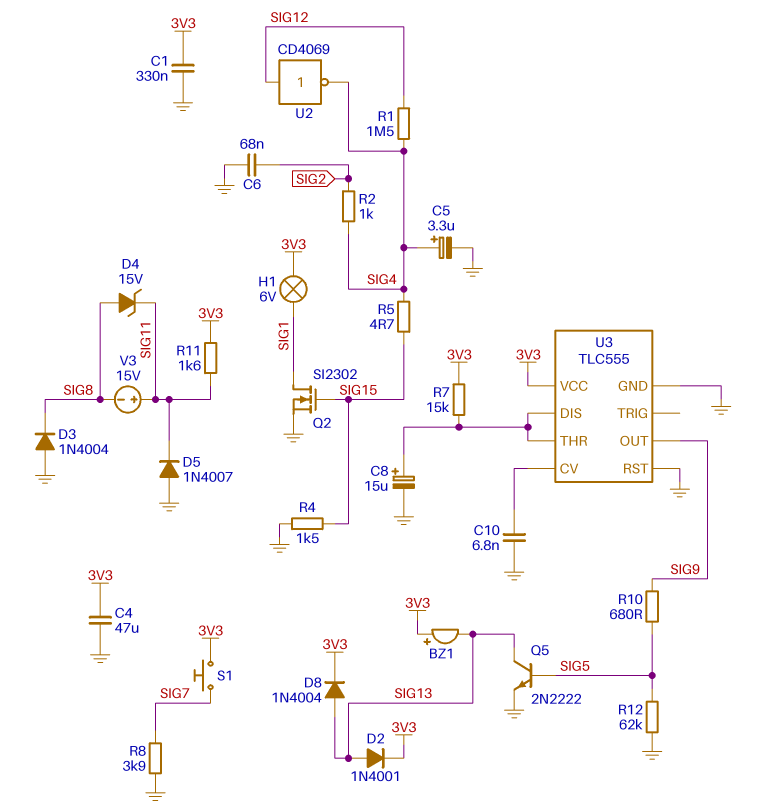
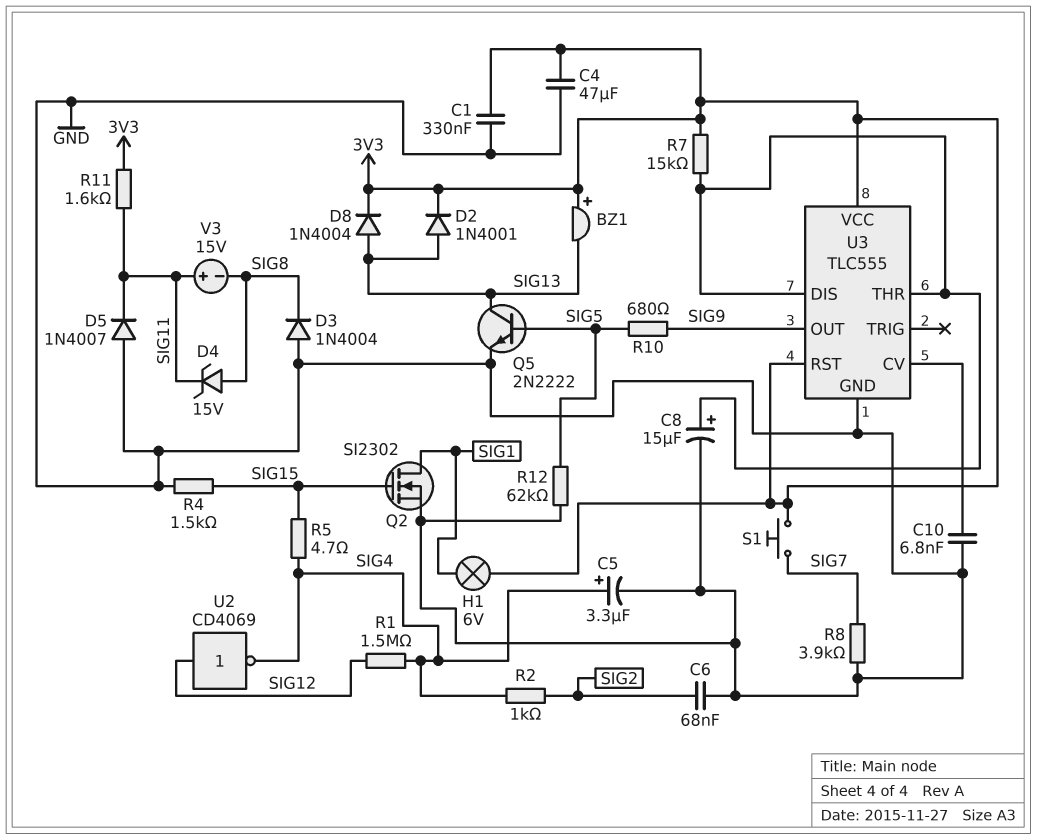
U3 pin RST: GND -> 3V3

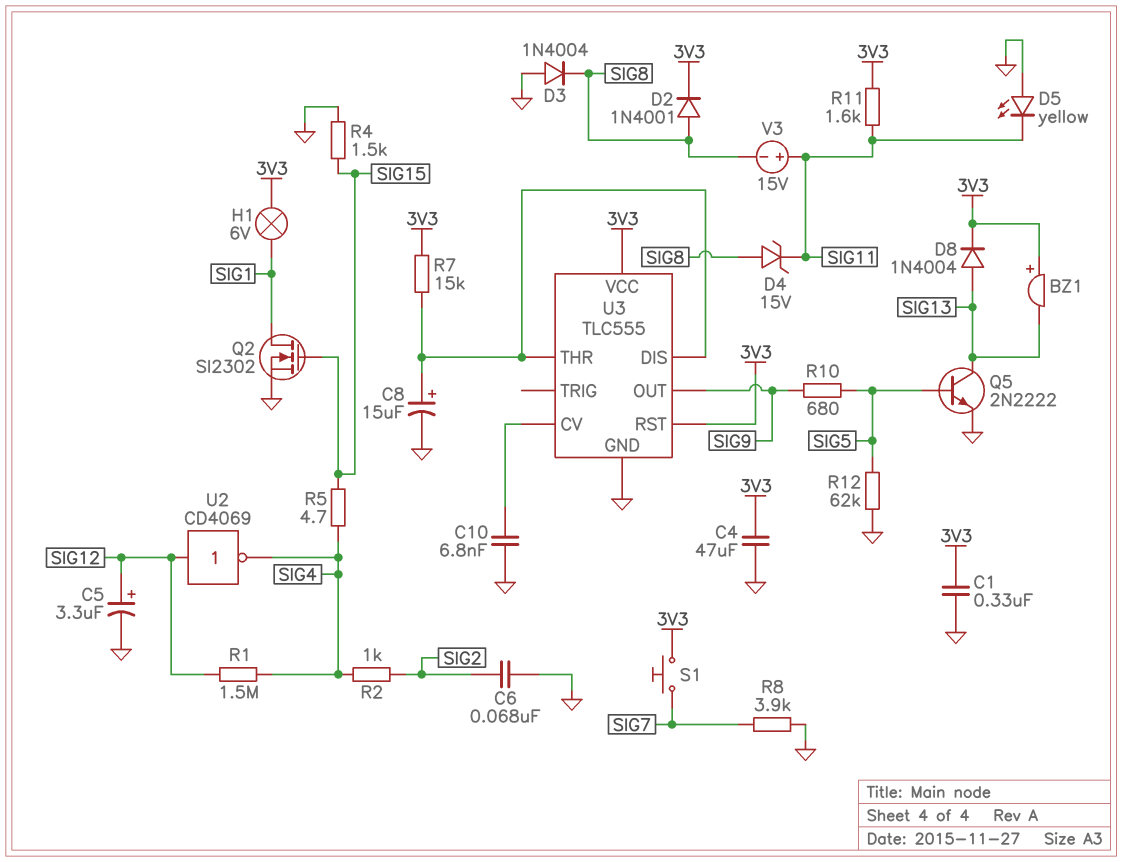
C5: 3.3uF (plus SIG4, minus GND) -> 3.3uF (plus SIG12, minus GND)
D2: diode 1N4001 (A SIG13, K 3V3) -> diode 1N4001 (A SIG8, K 3V3)
D5: diode 1N4007 (A GND, K SIG11) -> LED yellow (A GND, K SIG11)

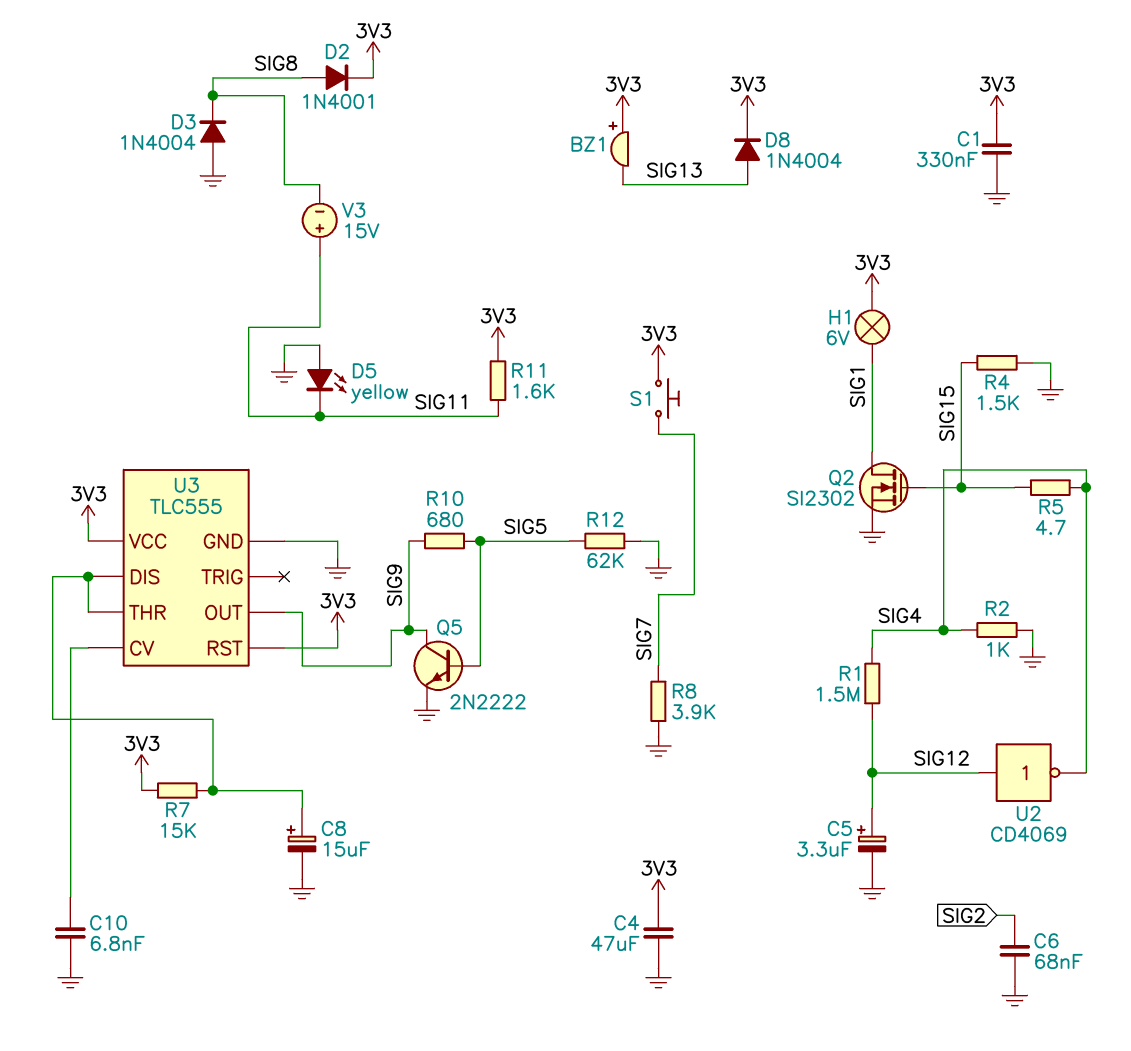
D4: zener 15V (A SIG8, K SIG11) -> none
Q5: NPN 2N2222 (B SIG5, C SIG13, E GND) -> NPN 2N2222 (B SIG5, C SIG9, E GND)
R2: 1k (SIG2, SIG4) -> 1k (GND, SIG4)

